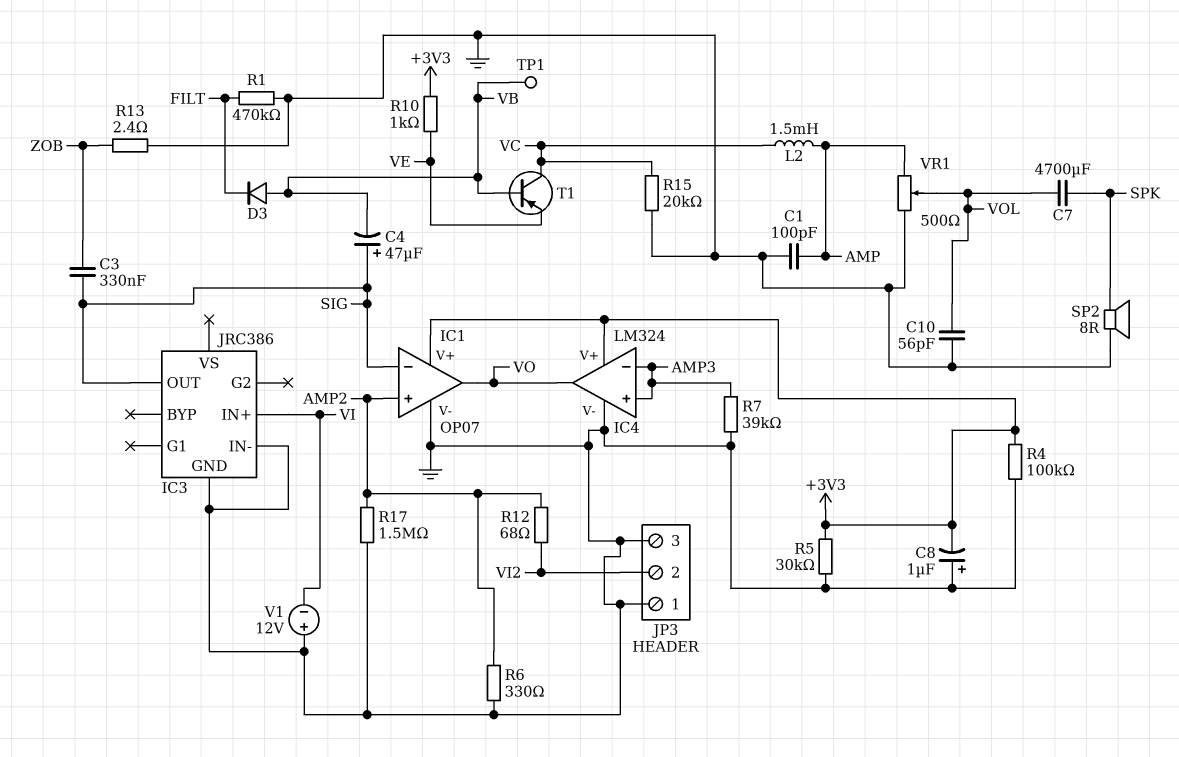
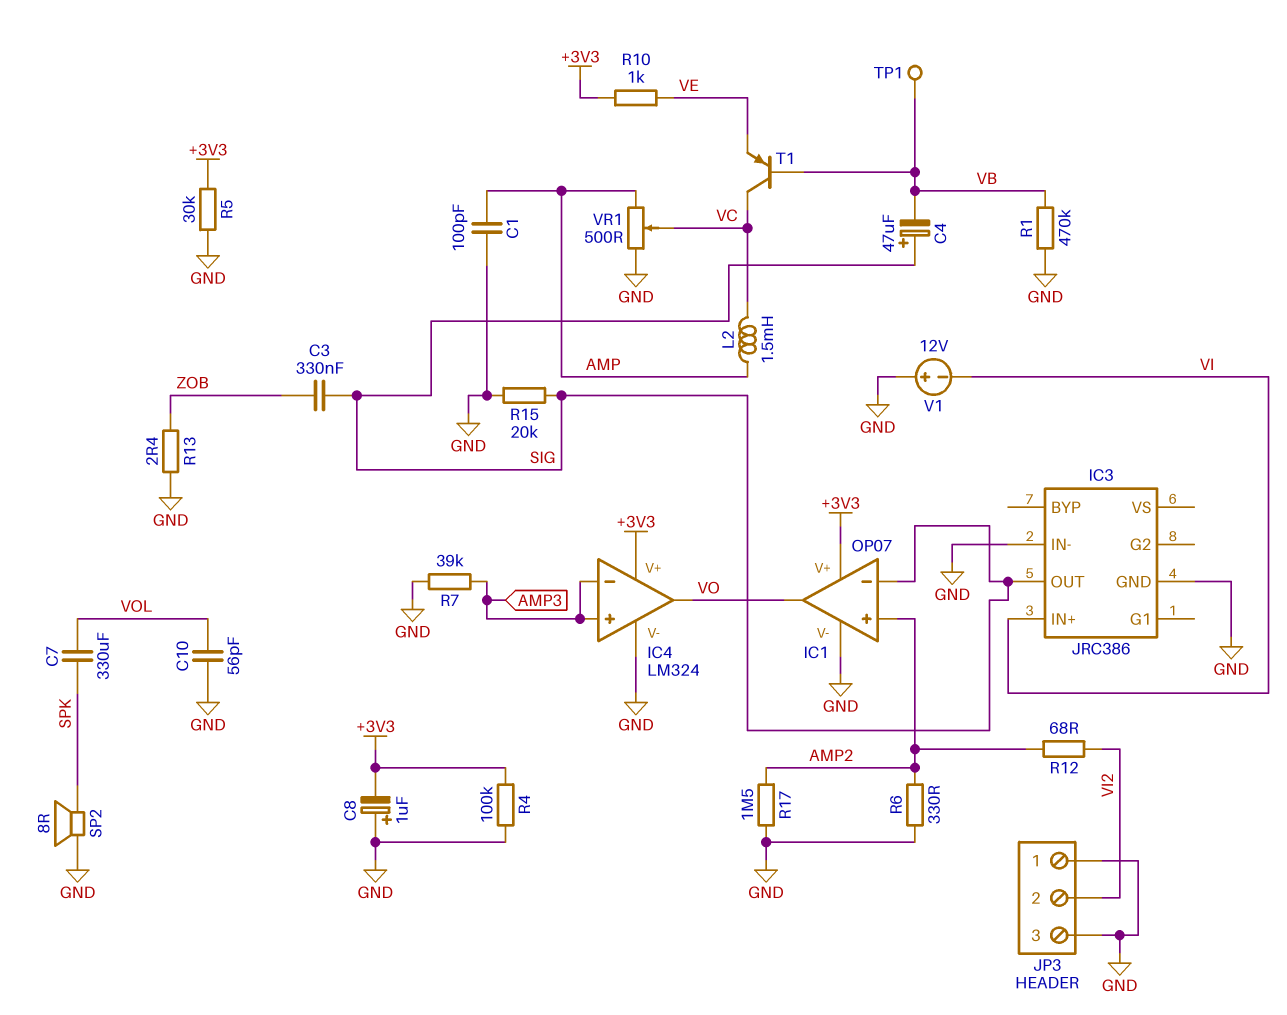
C7: 4700uF (SPK, VOL) -> 330uF (SPK, VOL)
D3: diode (A VB, K FILT) -> none
R1: 470k (FILT, GND) -> 470k (GND, VB)
R15: 20k (GND, VC) -> 20k (GND, SIG)
VR1: 500 (AMP, GND, wiper VOL) -> 500 (AMP, GND, wiper VC)

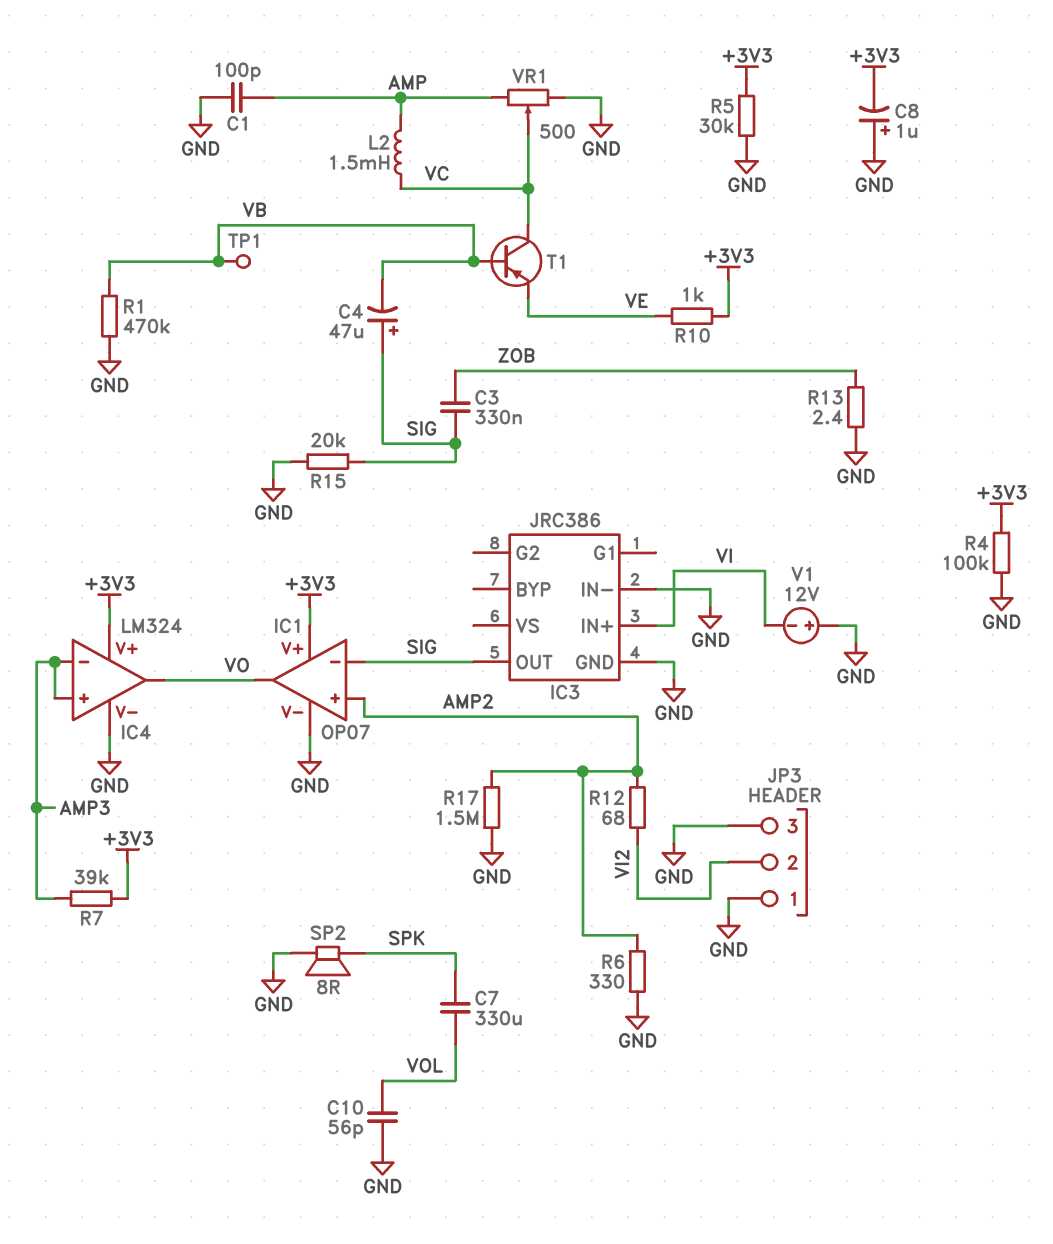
R7: 39k (AMP3, GND) -> 39k (+3V3, AMP3)

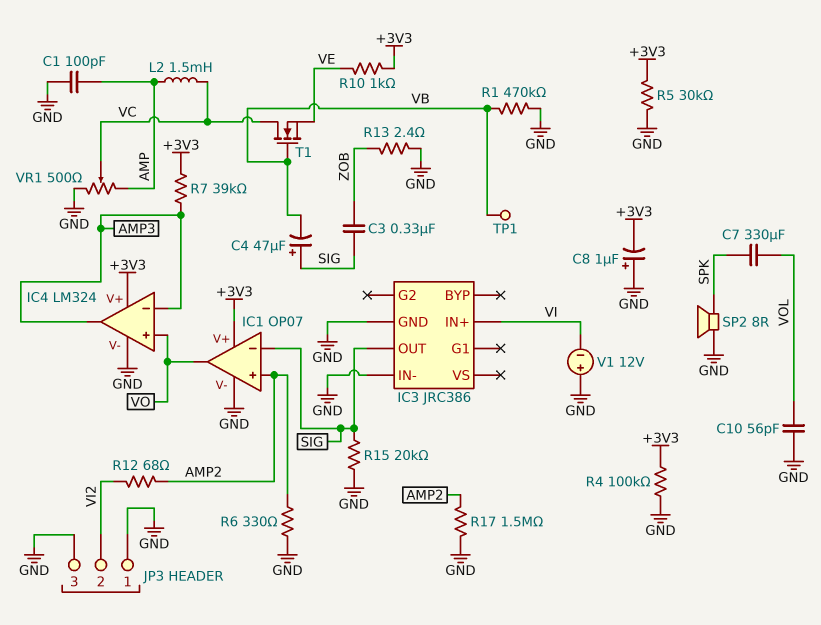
IC4 pin in+: AMP3 -> VO
IC4 pin out: VO -> AMP3
T1: PNP (B VB, C VC, E VE) -> NMOS (G VB, D VC, S VE)

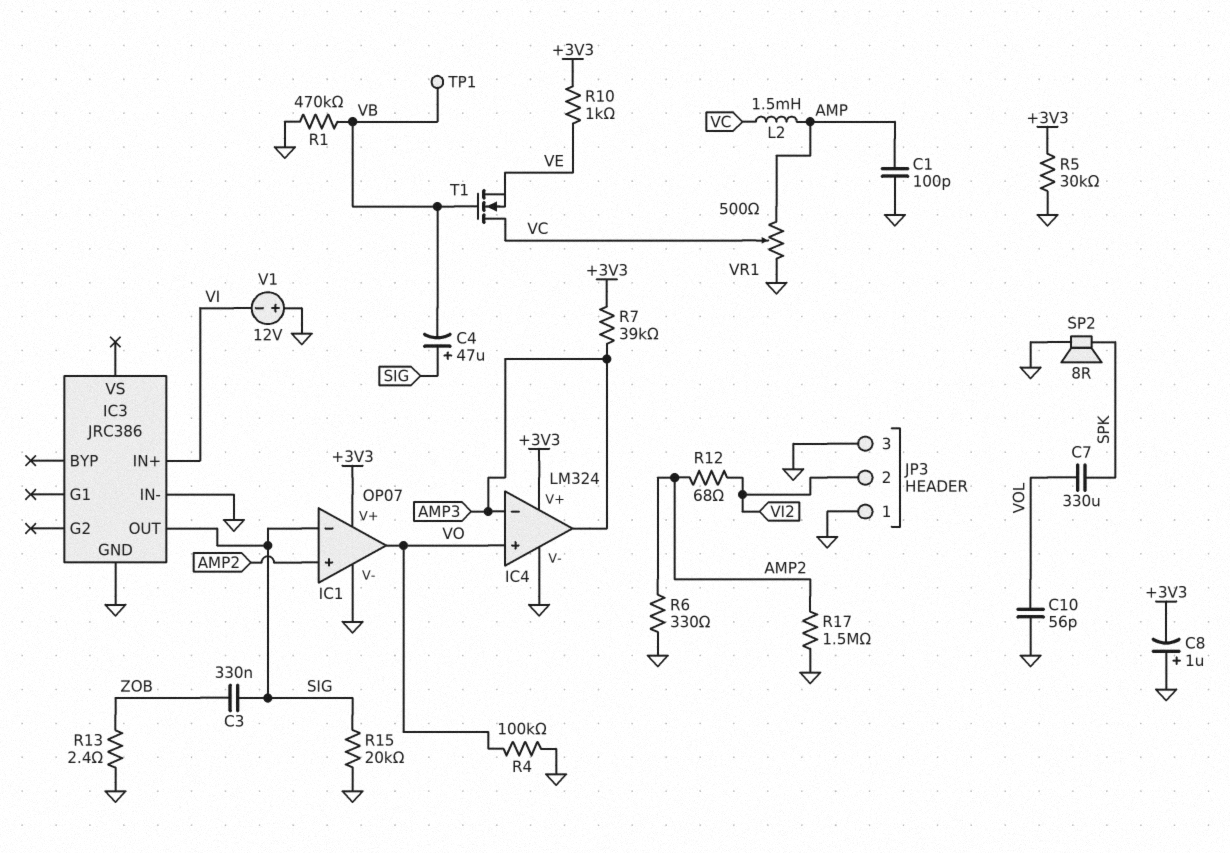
R4: 100k (+3V3, GND) -> 100k (GND, VO)

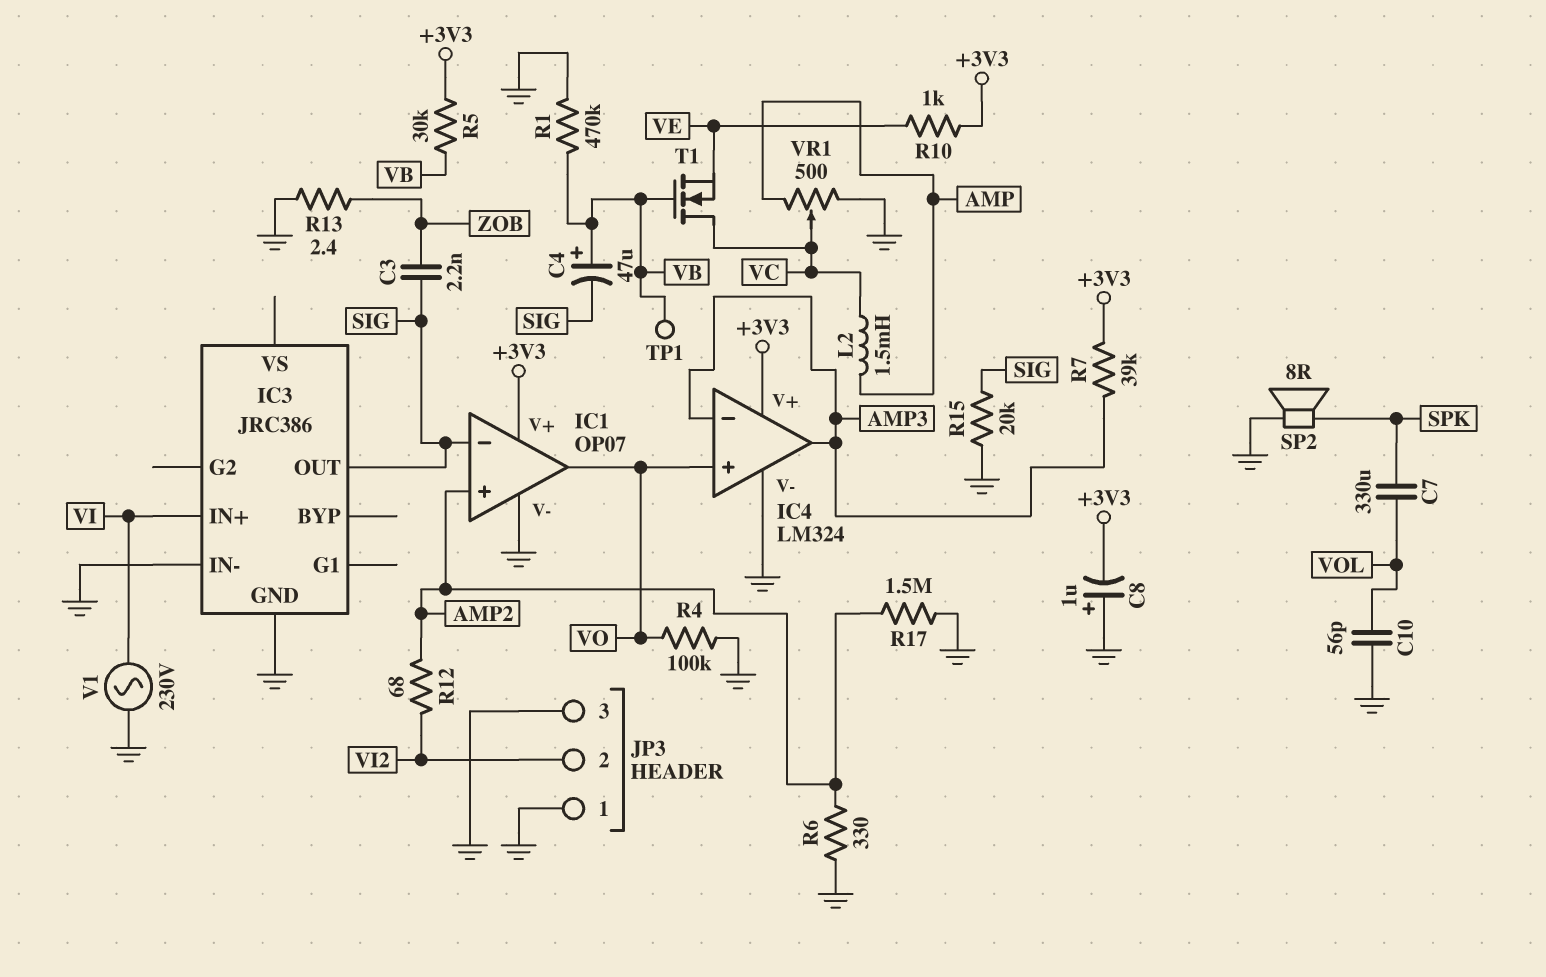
C1: 100pF (AMP, GND) -> none
C3: 330nF (SIG, ZOB) -> 2.2nF (SIG, ZOB)
C4: 47uF (plus SIG, minus VB) -> 47uF (plus VB, minus SIG)
R5: 30k (+3V3, GND) -> 30k (+3V3, VB)
V1: 12V (plus GND, minus VI) -> AC 230V (GND, VI)

